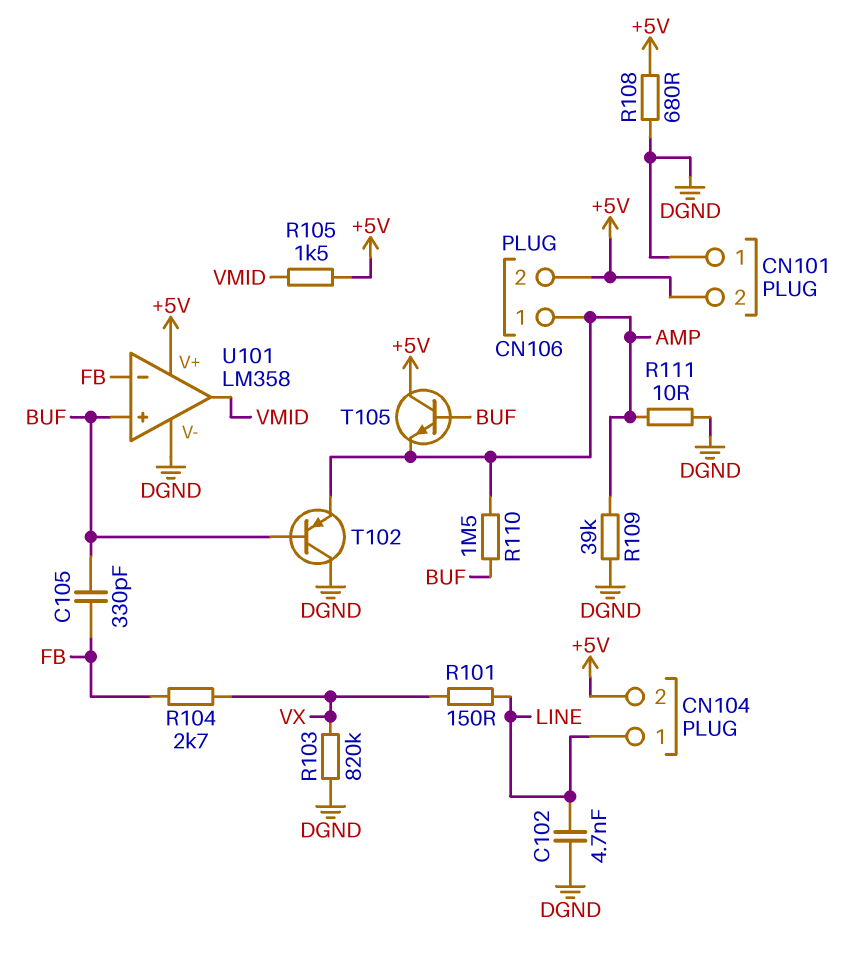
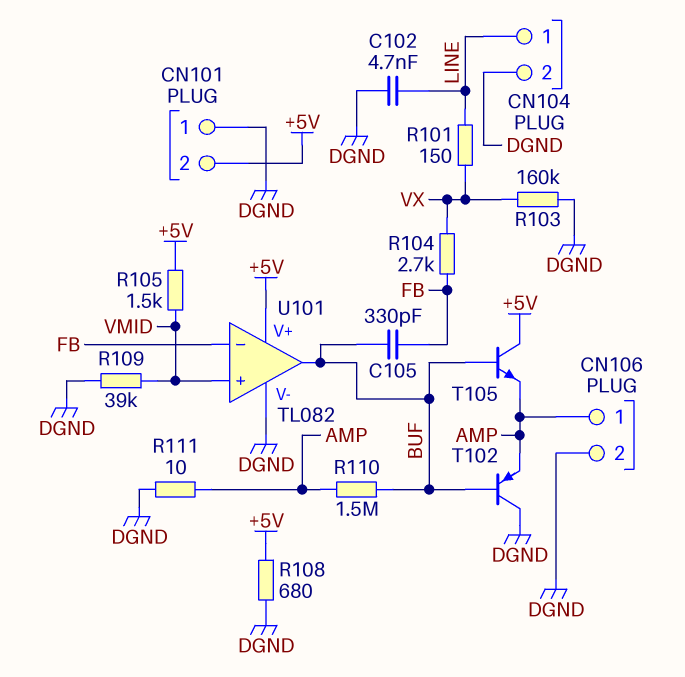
CN104 pin 2: +5V -> DGND
CN106 pin 2: +5V -> DGND
R103: 820k (DGND, VX) -> 160k (DGND, VX)
R109: 39k (AMP, DGND) -> 39k (DGND, VMID)
U101: LM358 -> TL082
U101 pin in+: BUF -> VMID
U101 pin out: VMID -> BUF

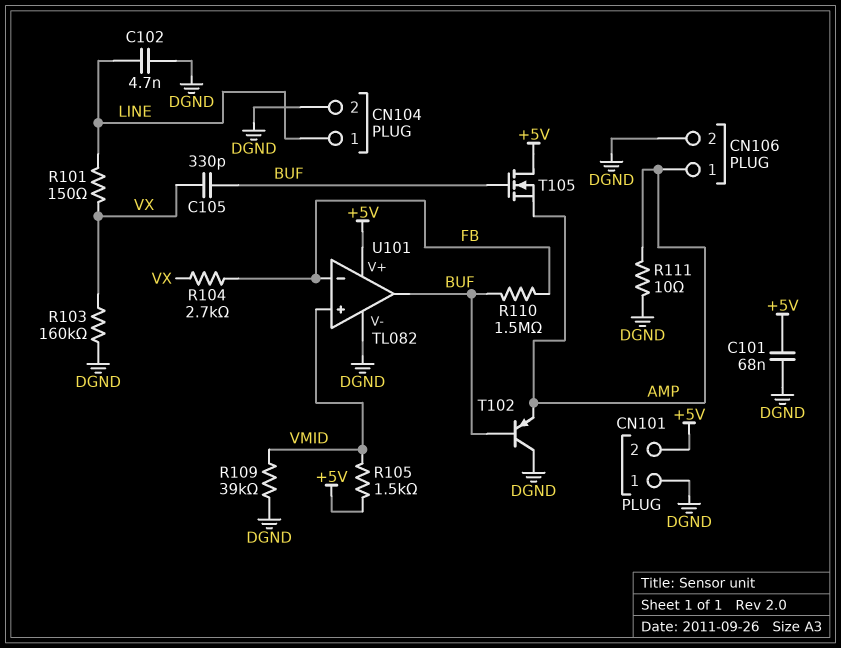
C101: none -> 68nF (+5V, DGND)
C105: 330pF (BUF, FB) -> 330pF (BUF, VX)
R108: 680 (+5V, DGND) -> none
R110: 1.5M (AMP, BUF) -> 1.5M (BUF, FB)
T105: NPN (B BUF, C +5V, E AMP) -> NMOS (G BUF, D +5V, S AMP)

